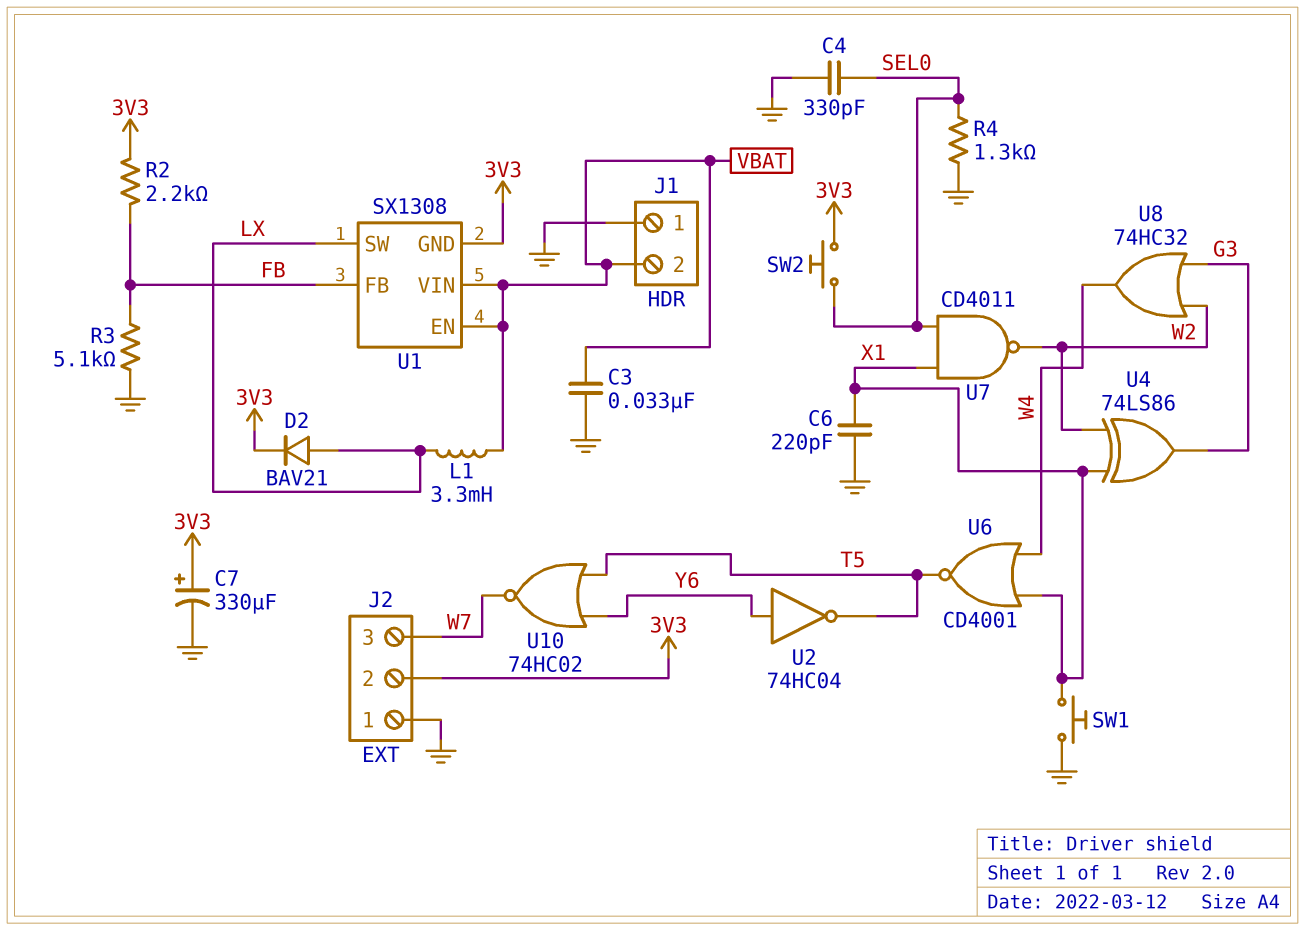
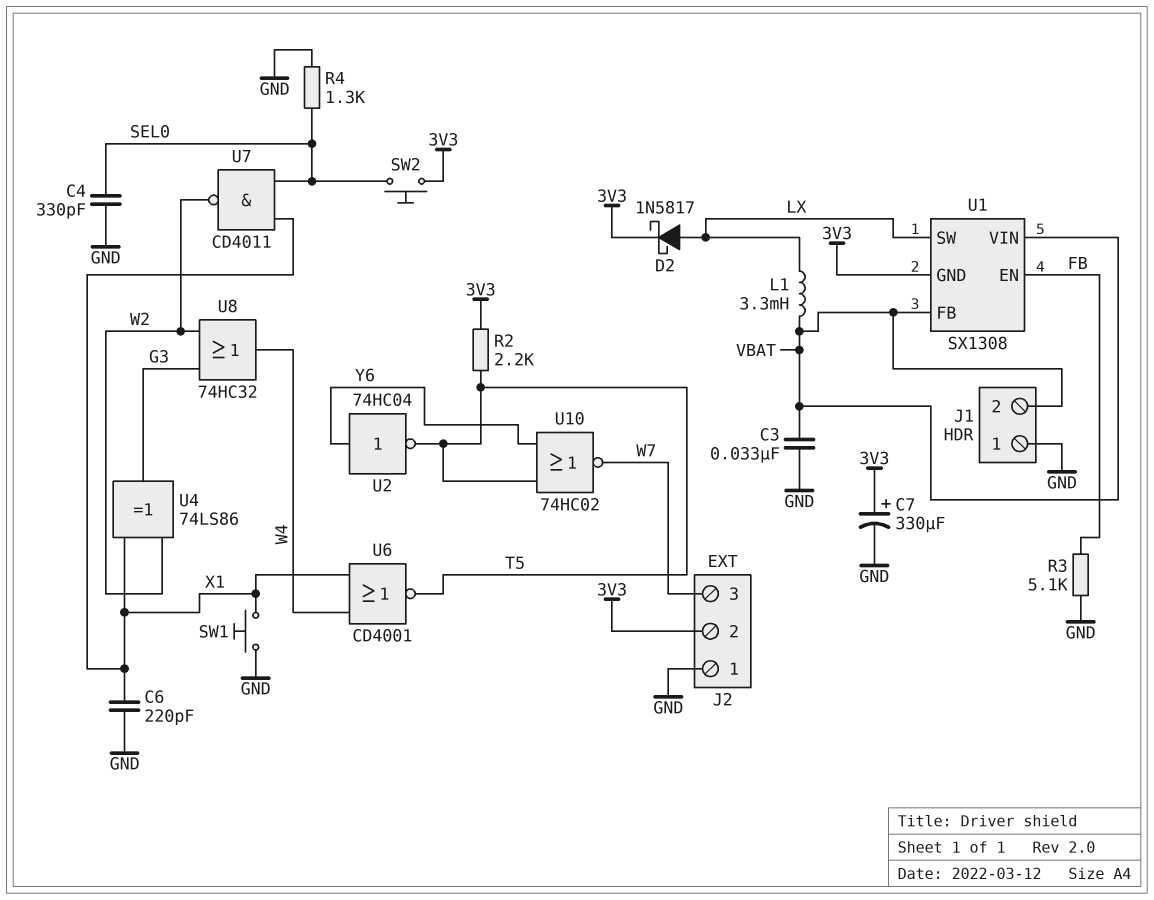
D2: diode BAV21 (A LX, K 3V3) -> schottky 1N5817 (A LX, K 3V3)
R2: 2.2k (3V3, FB) -> 2.2k (3V3, T5)
U1 pin EN: VBAT -> FB
U1 pin FB: FB -> VBAT

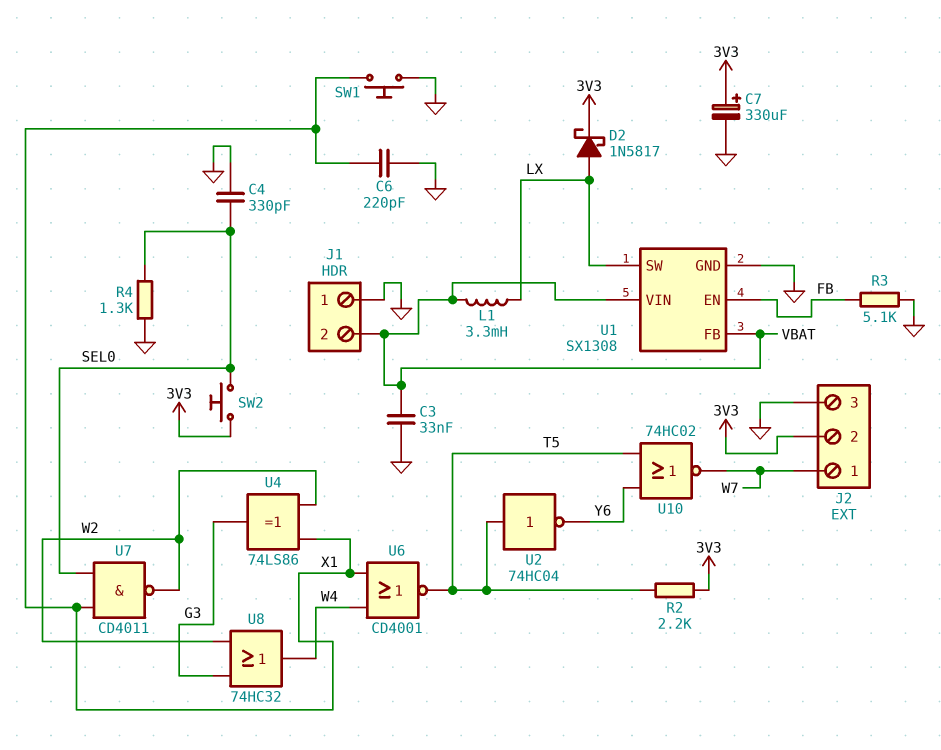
J2 pin 1: GND -> W7
J2 pin 3: W7 -> GND
U1 pin GND: 3V3 -> GND
U2: NOT 74HC04 (in Y6, out T5) -> NOT 74HC04 (in T5, out Y6)

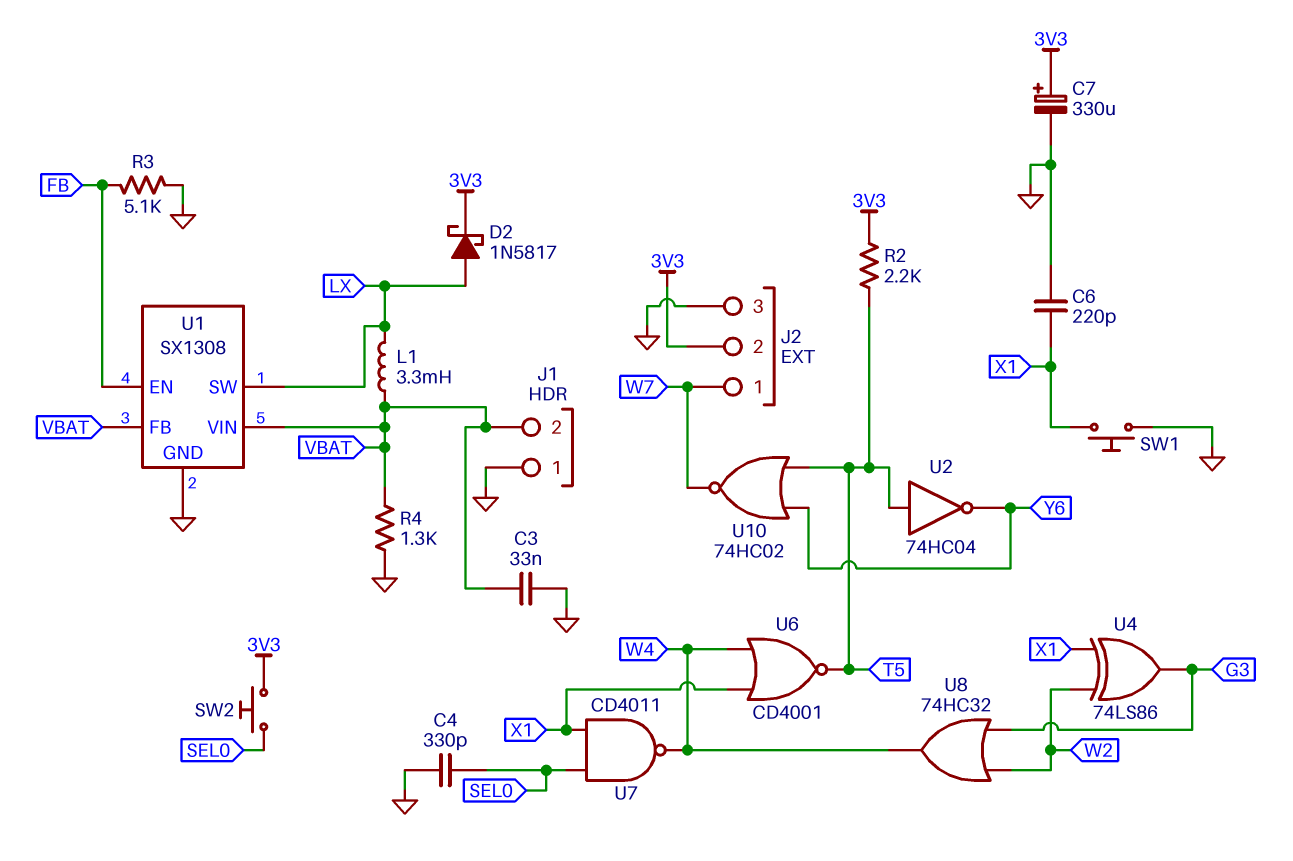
R4: 1.3k (GND, SEL0) -> 1.3k (GND, VBAT)
U7: NAND CD4011 (in SEL0, in X1, out W2) -> NAND CD4011 (in SEL0, in X1, out W4)

